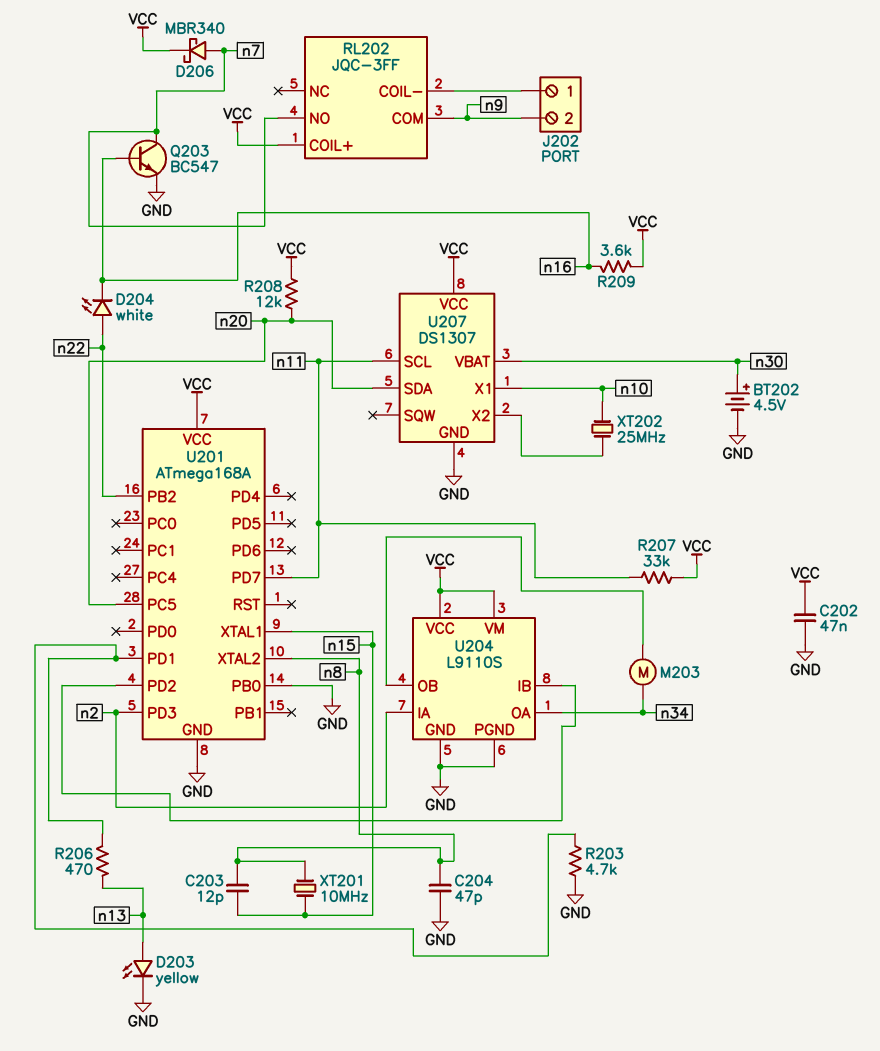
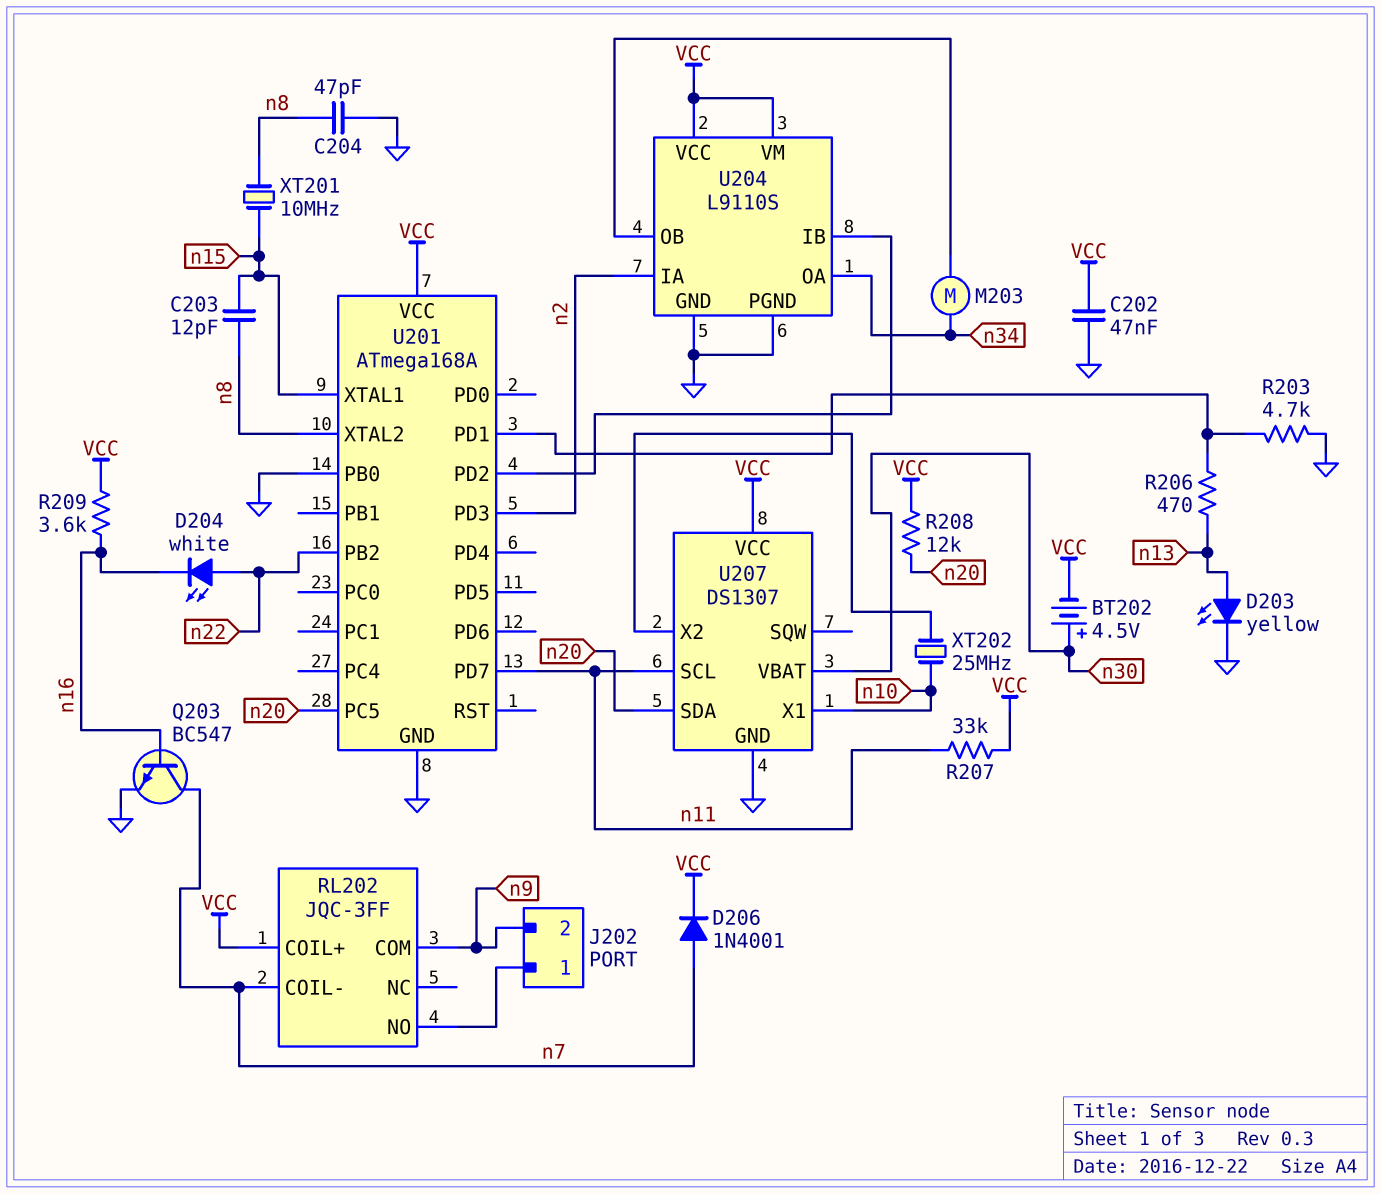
BT202: 4.5V (plus n30, minus GND) -> 4.5V (plus n30, minus VCC)
D206: schottky MBR340 (A n7, K VCC) -> diode 1N4001 (A n7, K VCC)
RL202 pin COIL-: J202/1 -> n7
RL202 pin NO: n7 -> J202/1

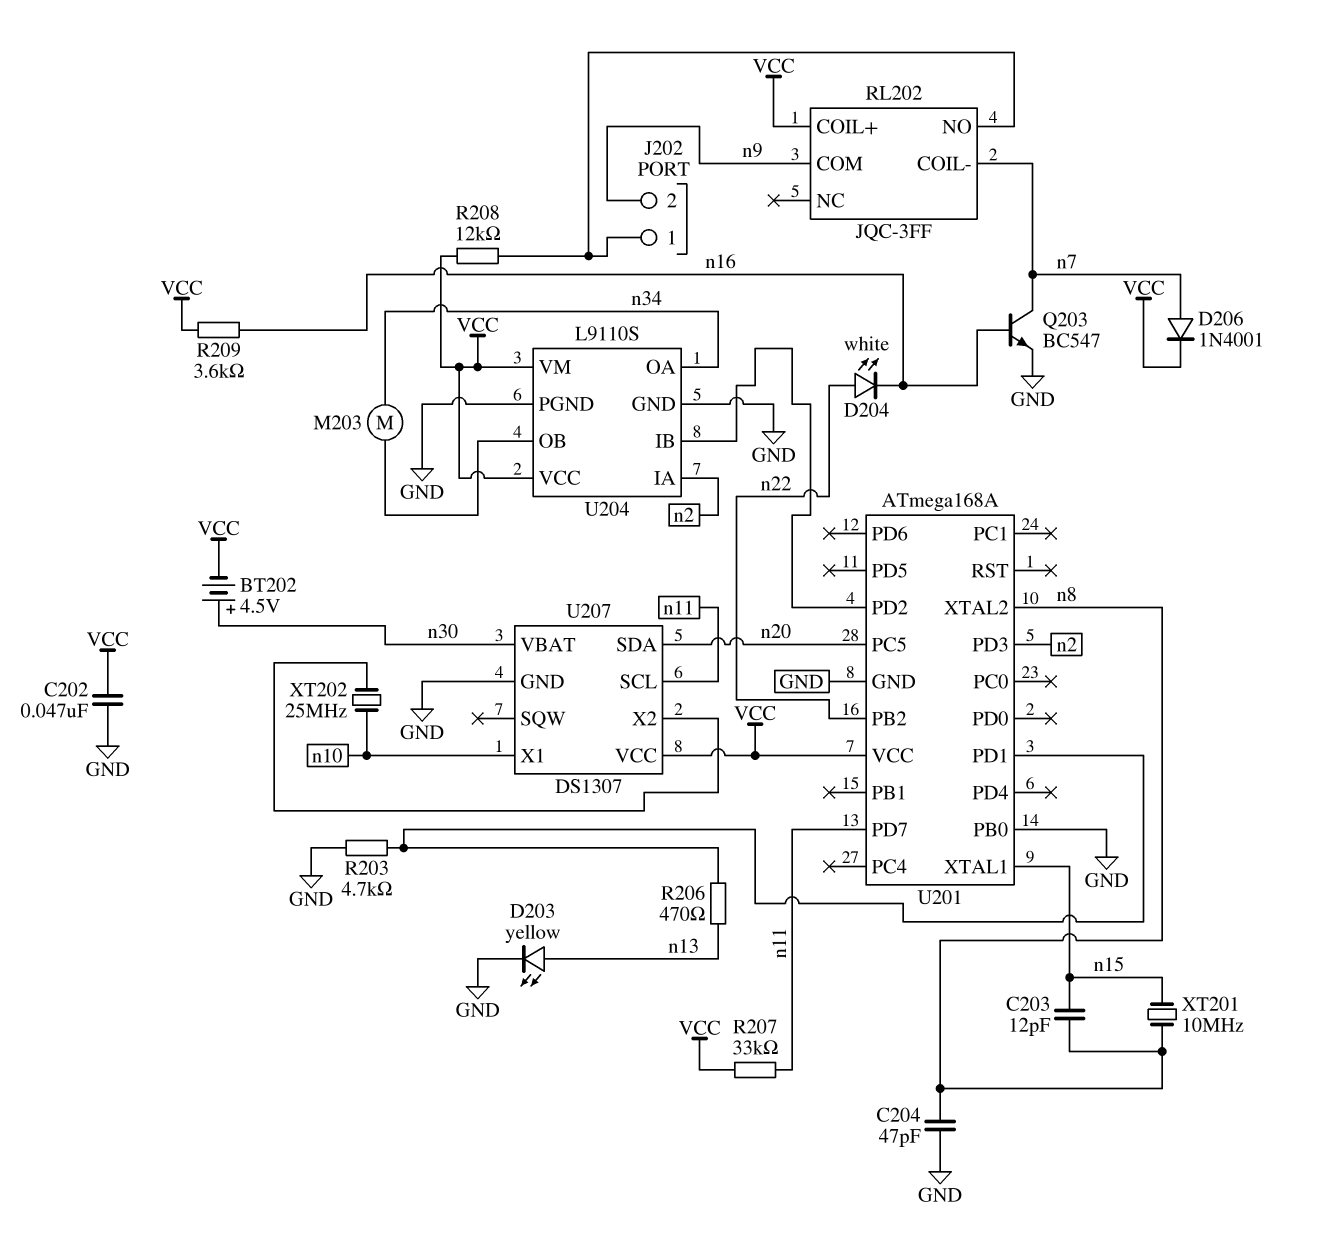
R208: 12k (VCC, n20) -> 12k (J202/1, VCC)

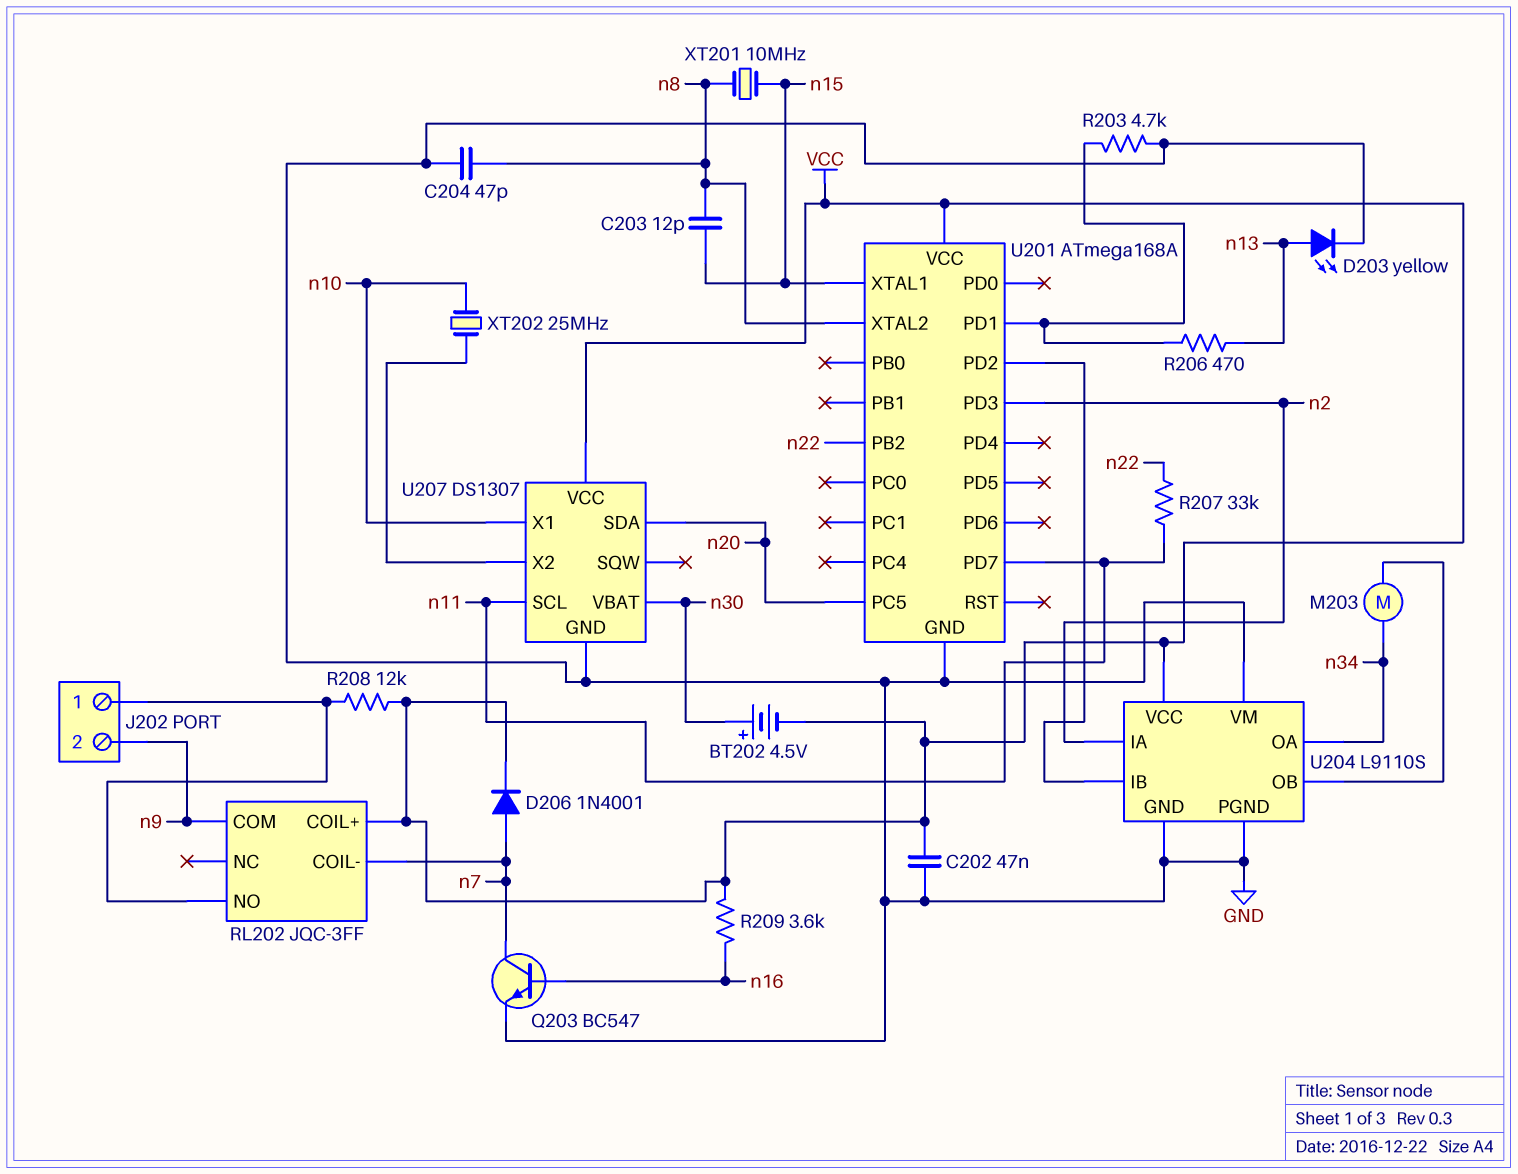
D204: LED white (A n22, K n16) -> none
R207: 33k (VCC, n11) -> 33k (n11, n22)
U201 pin PB0: GND -> none
U204 pin VM: VCC -> GND

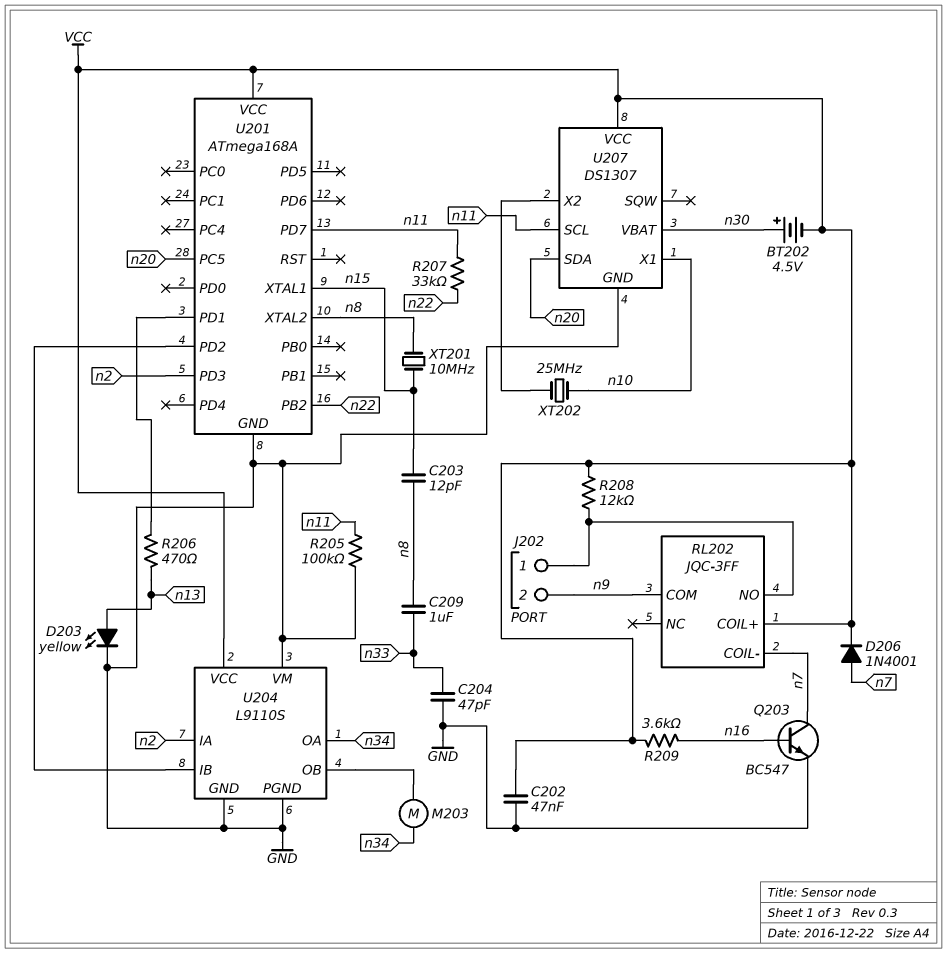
C204: 47pF (GND, n8) -> 47pF (GND, n33)
C209: none -> 1uF (n8, n33)
R203: 4.7k (GND, U201/PD1) -> none
R205: none -> 100k (GND, n11)

